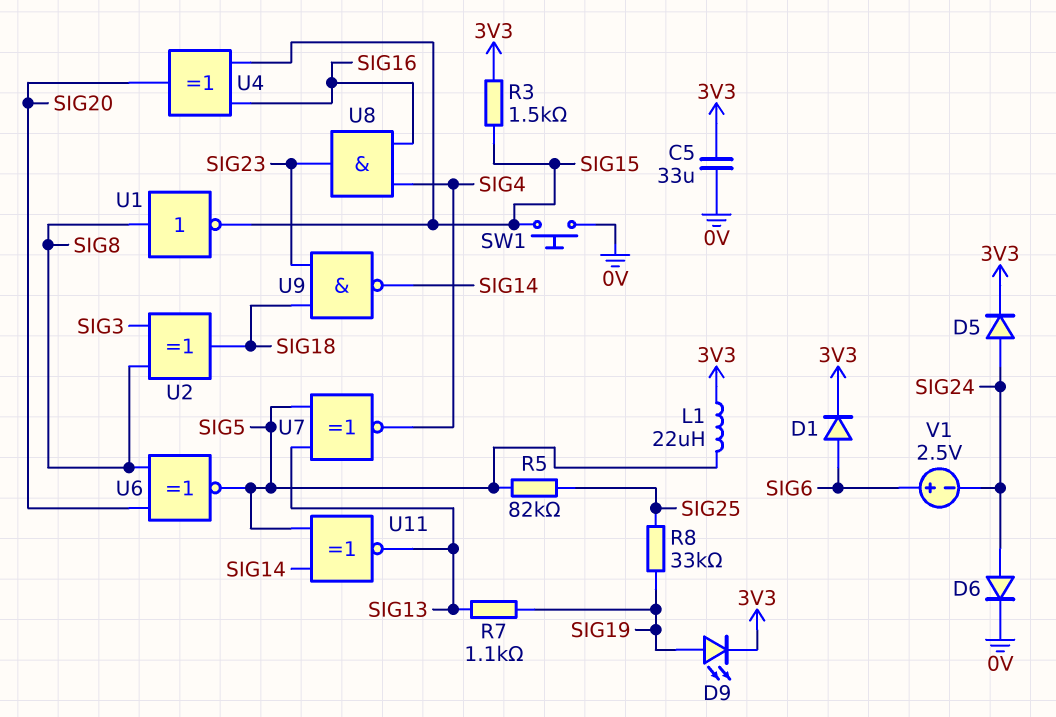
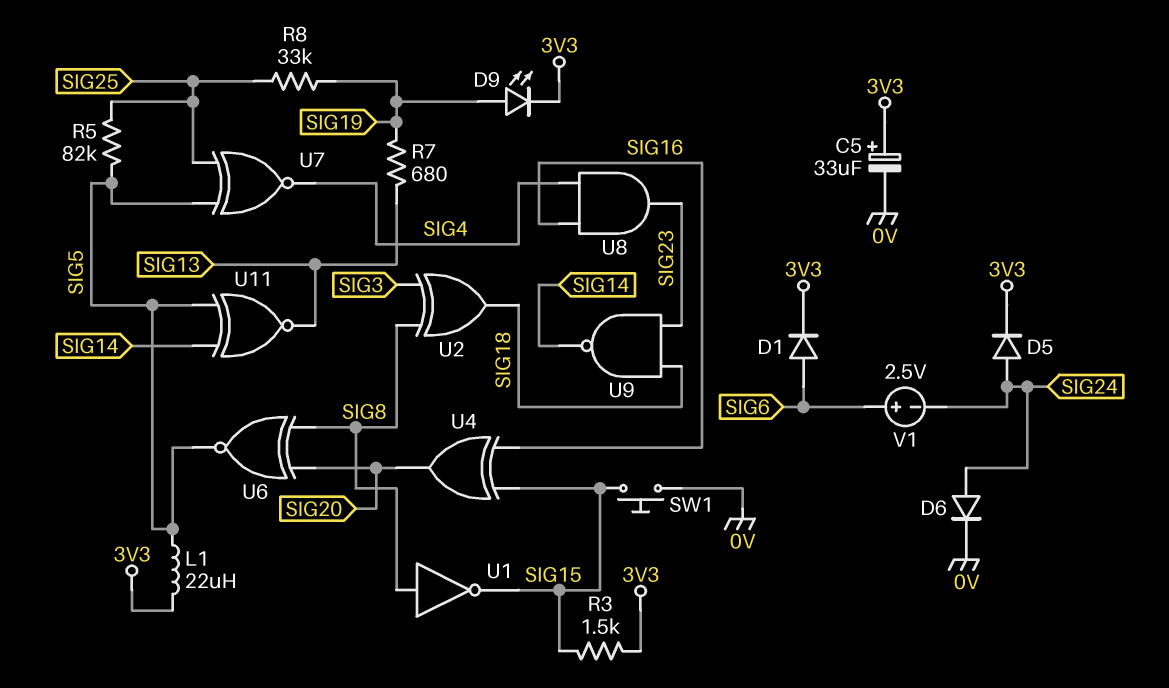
C5: 33uF (0V, 3V3) -> 33uF (plus 3V3, minus 0V)
R7: 1.1k (SIG13, SIG19) -> 680 (SIG13, SIG19)
U7: XNOR (in SIG5, in SIG13, out SIG4) -> XNOR (in SIG5, in SIG25, out SIG4)

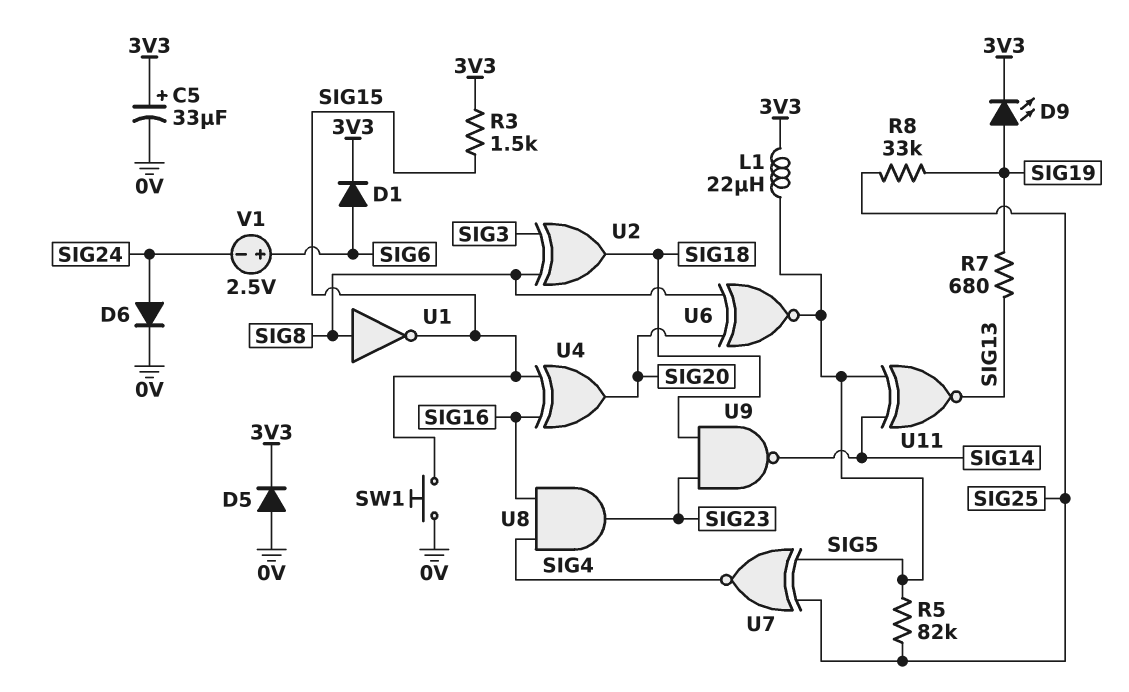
D5: diode (A SIG24, K 3V3) -> diode (A 0V, K 3V3)

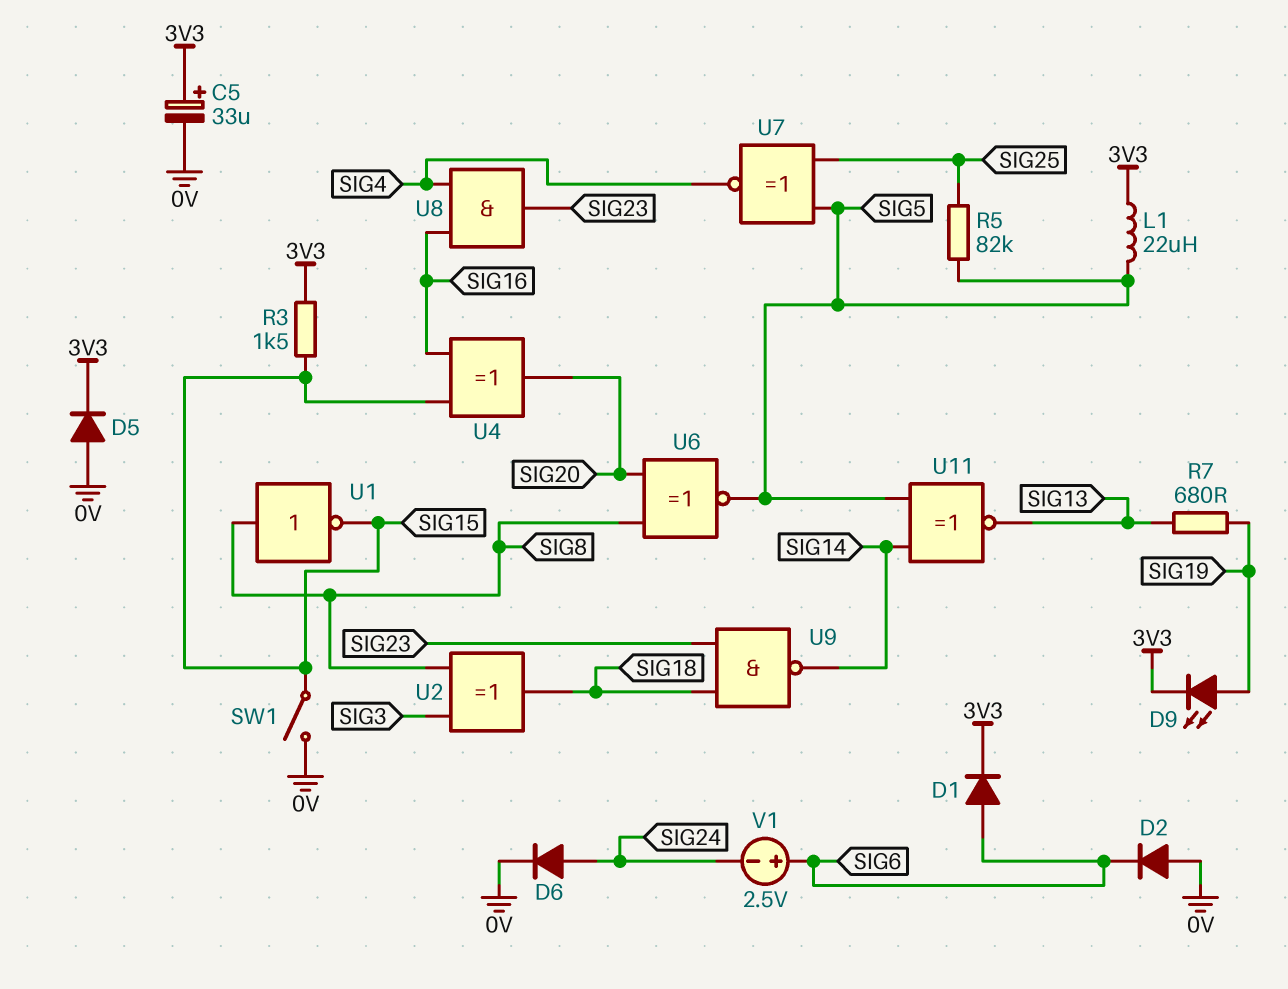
D2: none -> diode (A 0V, K SIG6)
R8: 33k (SIG19, SIG25) -> none
SW1: button (0V, SIG15) -> switch (0V, SIG15)

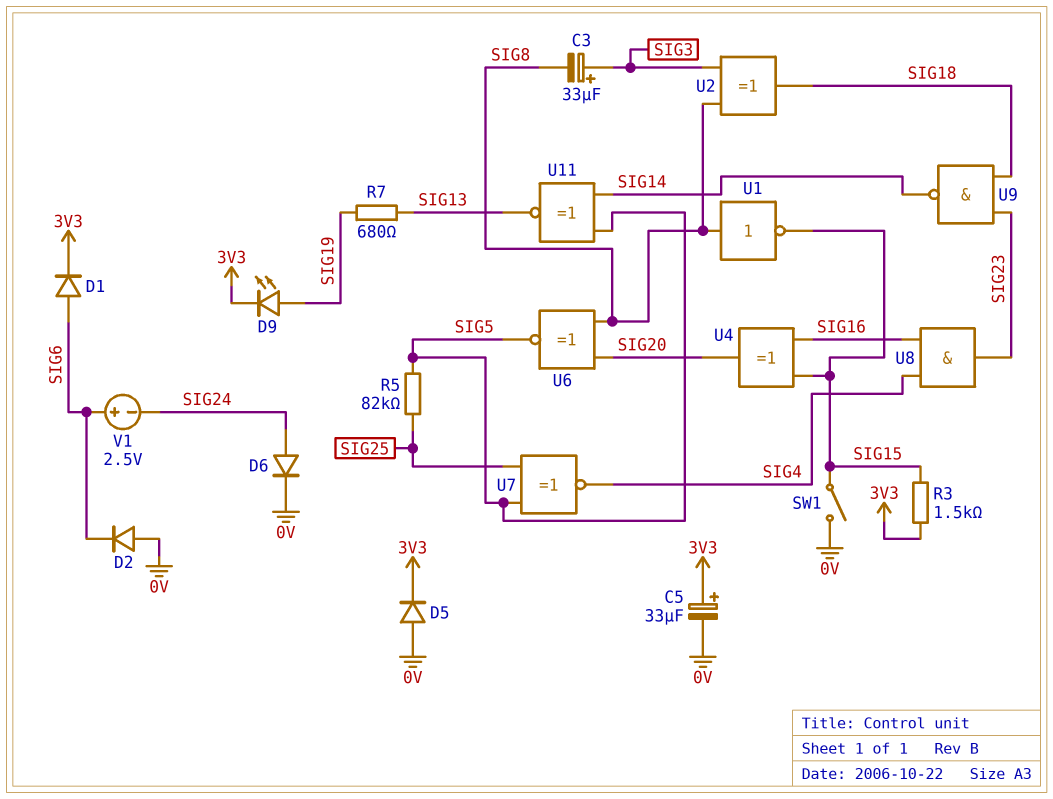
C3: none -> 33uF (plus SIG3, minus SIG8)
L1: 22uH (3V3, SIG5) -> none

